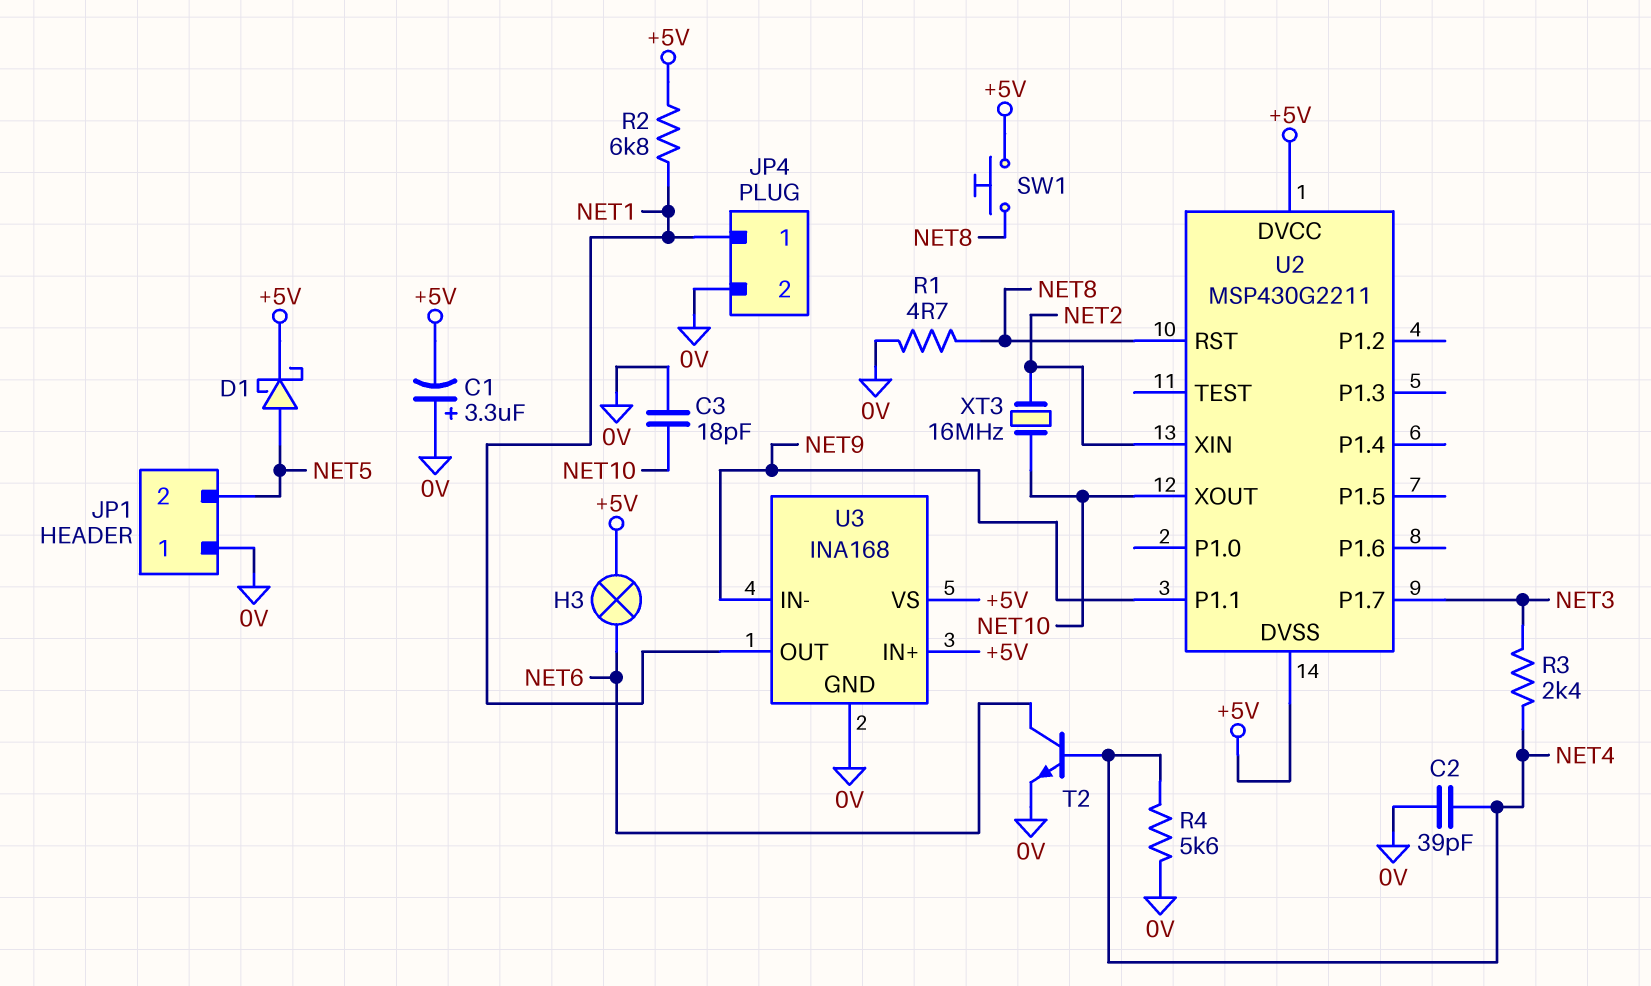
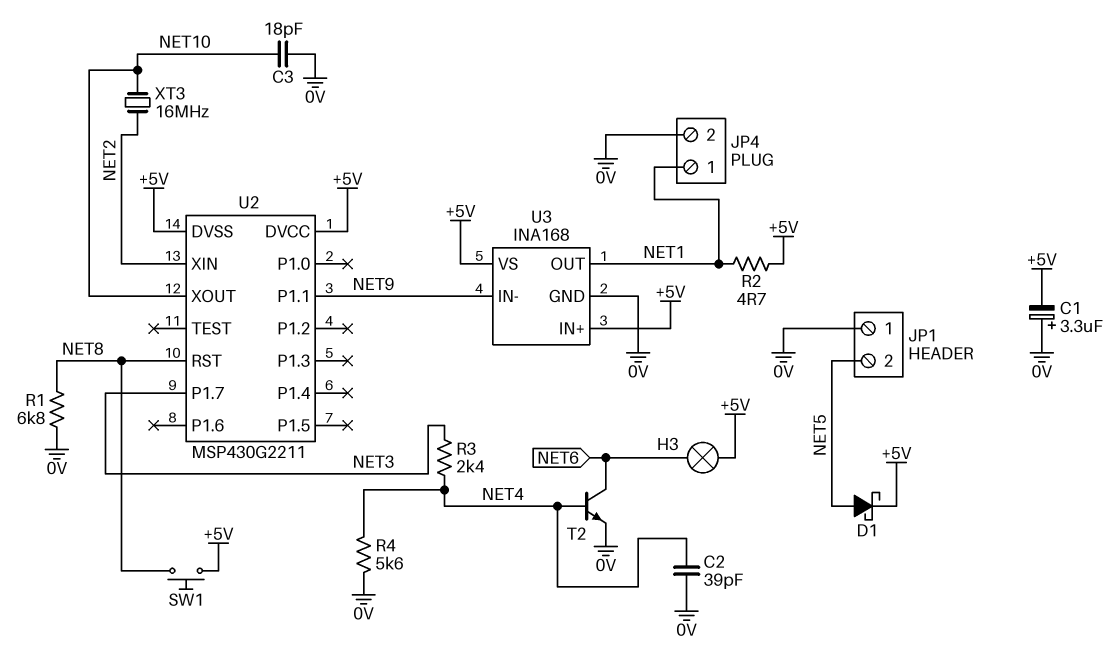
R1: 4.7 (0V, NET8) -> 6.8k (0V, NET8)
R2: 6.8k (+5V, NET1) -> 4.7 (+5V, NET1)

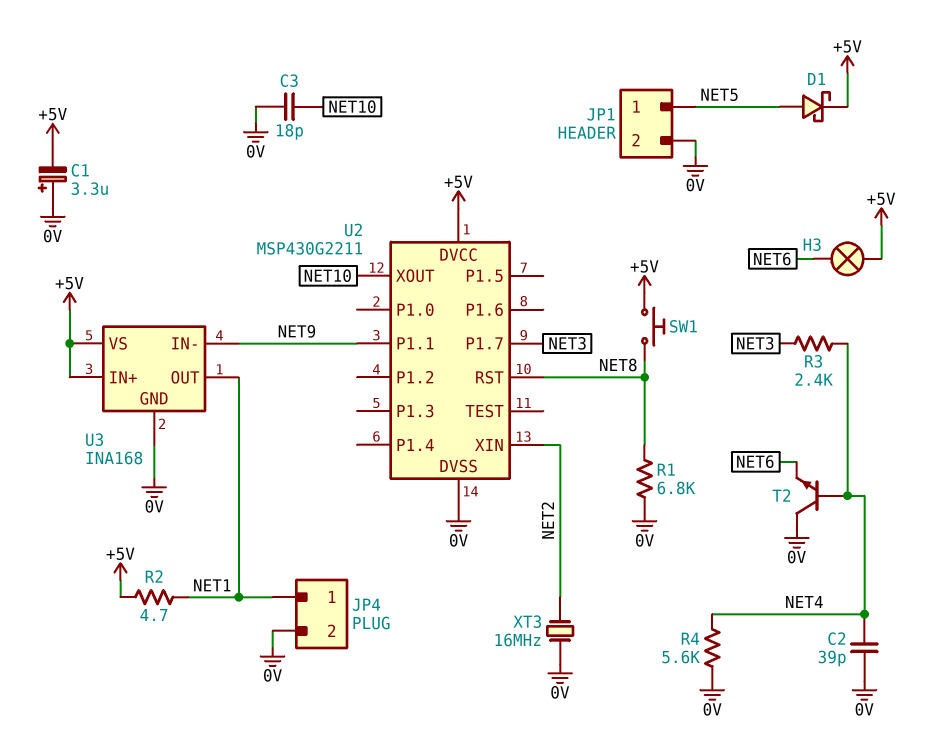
JP1 pin 1: 0V -> NET5
JP1 pin 2: NET5 -> 0V
T2: NPN (B NET4, C NET6, E 0V) -> NPN (B NET4, C 0V, E NET6)
U2 pin DVSS: +5V -> 0V
XT3: 16MHz (NET2, NET10) -> 16MHz (0V, NET2)

